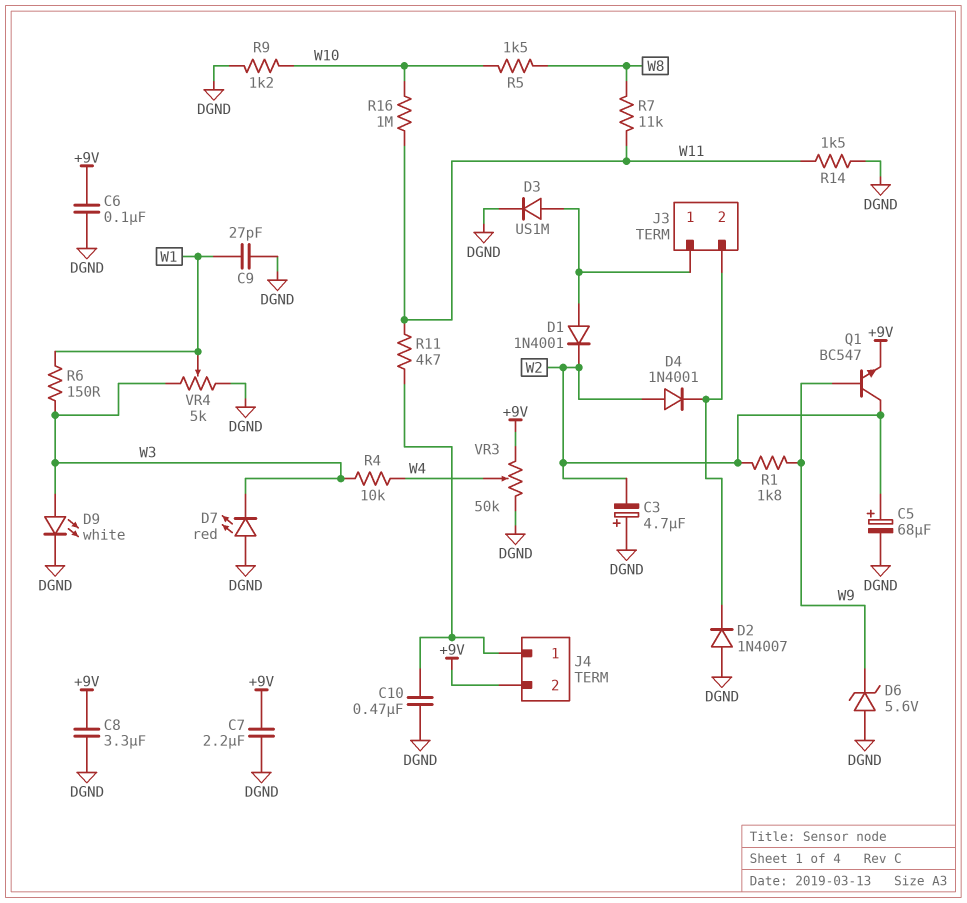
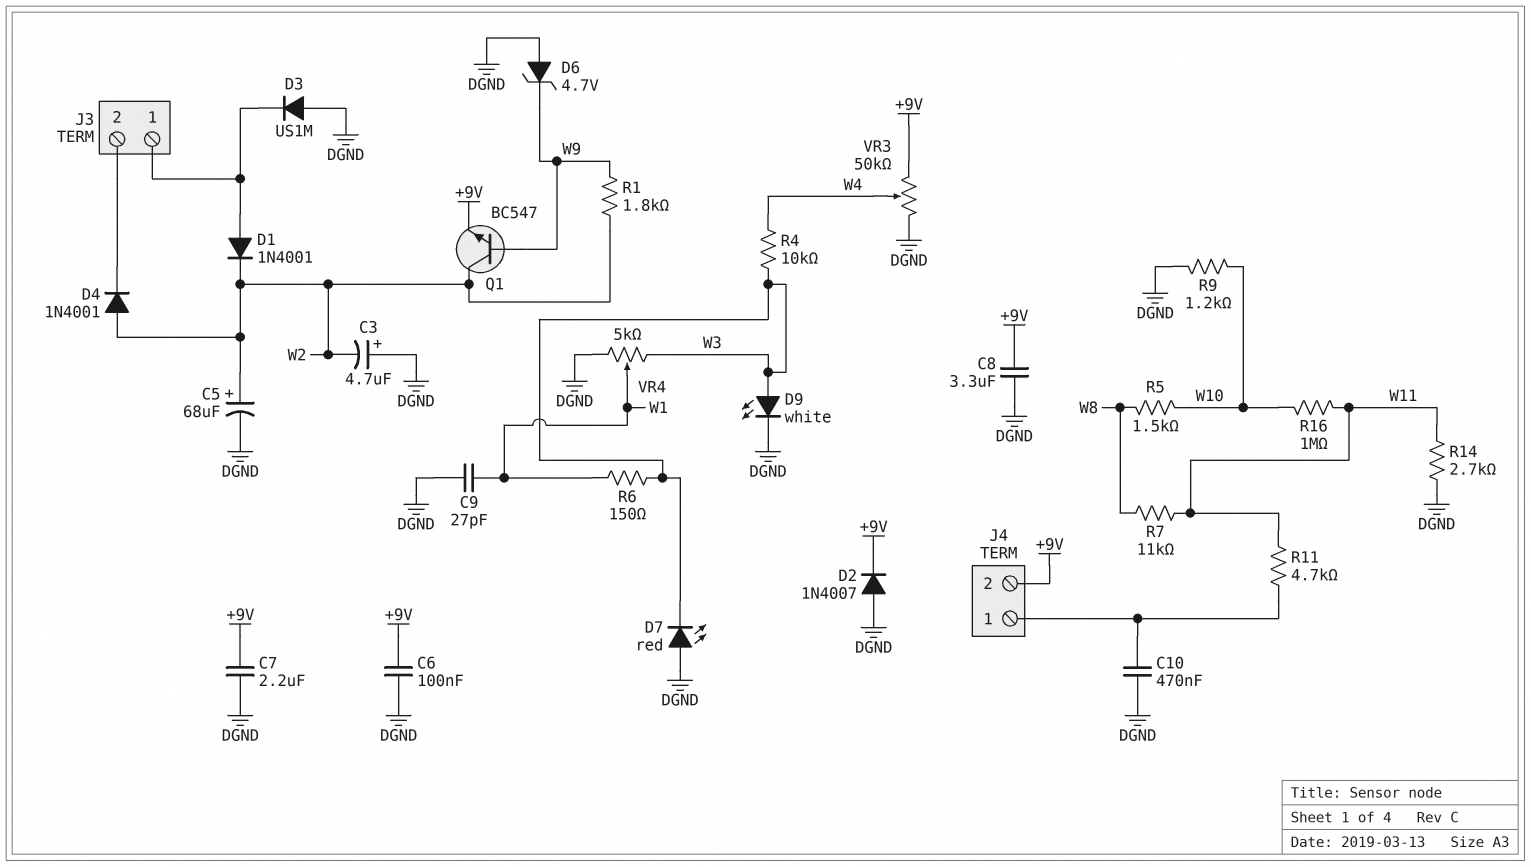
D2: diode 1N4007 (A DGND, K J3/2) -> diode 1N4007 (A DGND, K +9V)
D3: diode US1M (A J3/1, K DGND) -> diode US1M (A DGND, K J3/1)
D6: zener 5.6V (A DGND, K W9) -> zener 4.7V (A DGND, K W9)
R14: 1.5k (DGND, W11) -> 2.7k (DGND, W11)

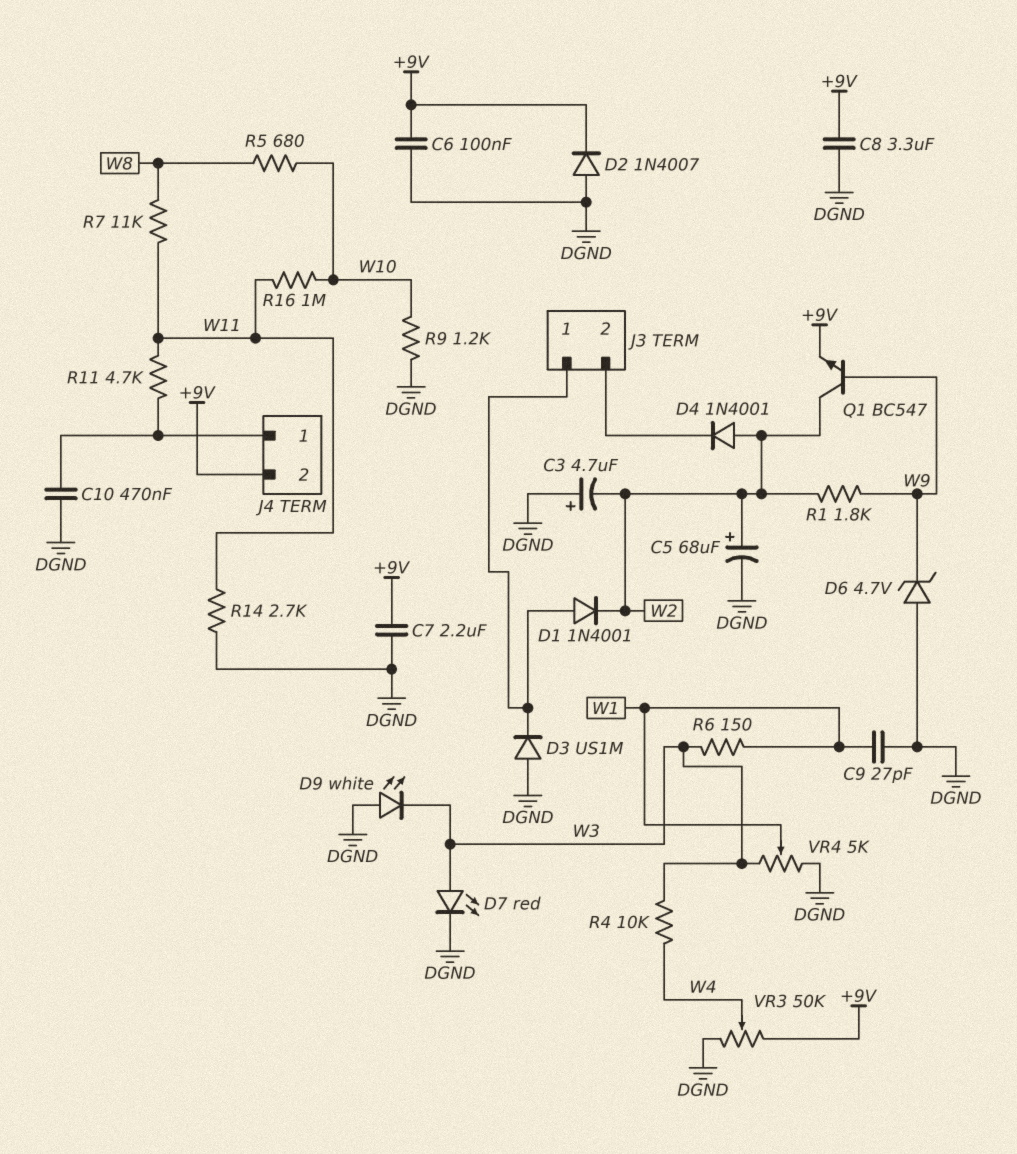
D7: LED red (A DGND, K W3) -> LED red (A W3, K DGND)
D9: LED white (A W3, K DGND) -> LED white (A DGND, K W3)
R5: 1.5k (W8, W10) -> 680 (W8, W10)

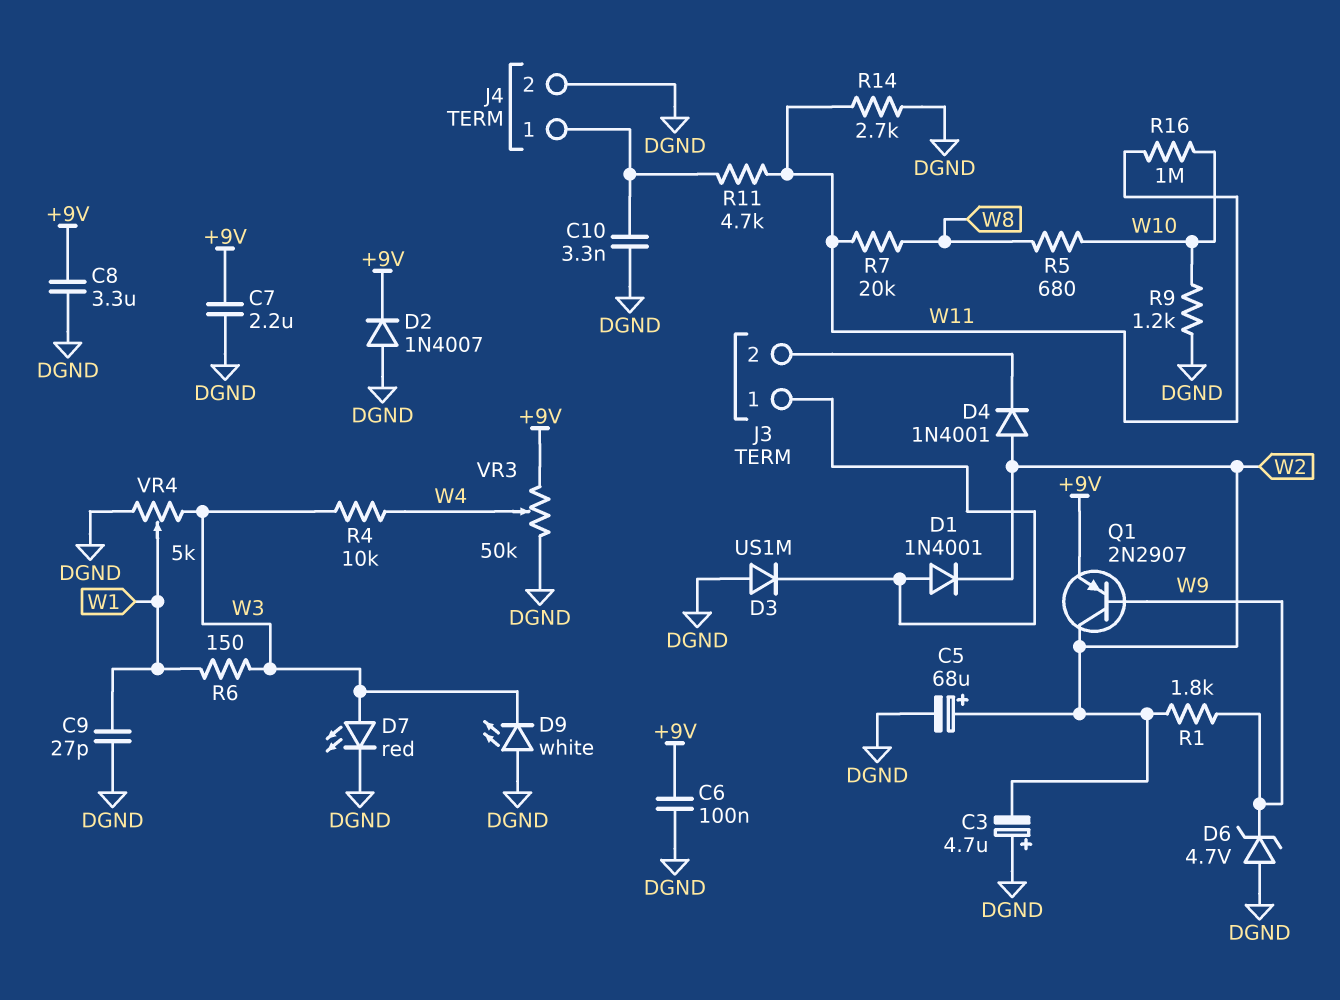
C10: 470nF (DGND, J4/1) -> 3.3nF (DGND, J4/1)
J4 pin 2: +9V -> DGND
Q1: NPN BC547 (B W9, C W2, E +9V) -> PNP 2N2907 (B W9, C W2, E +9V)
R7: 11k (W8, W11) -> 20k (W8, W11)

